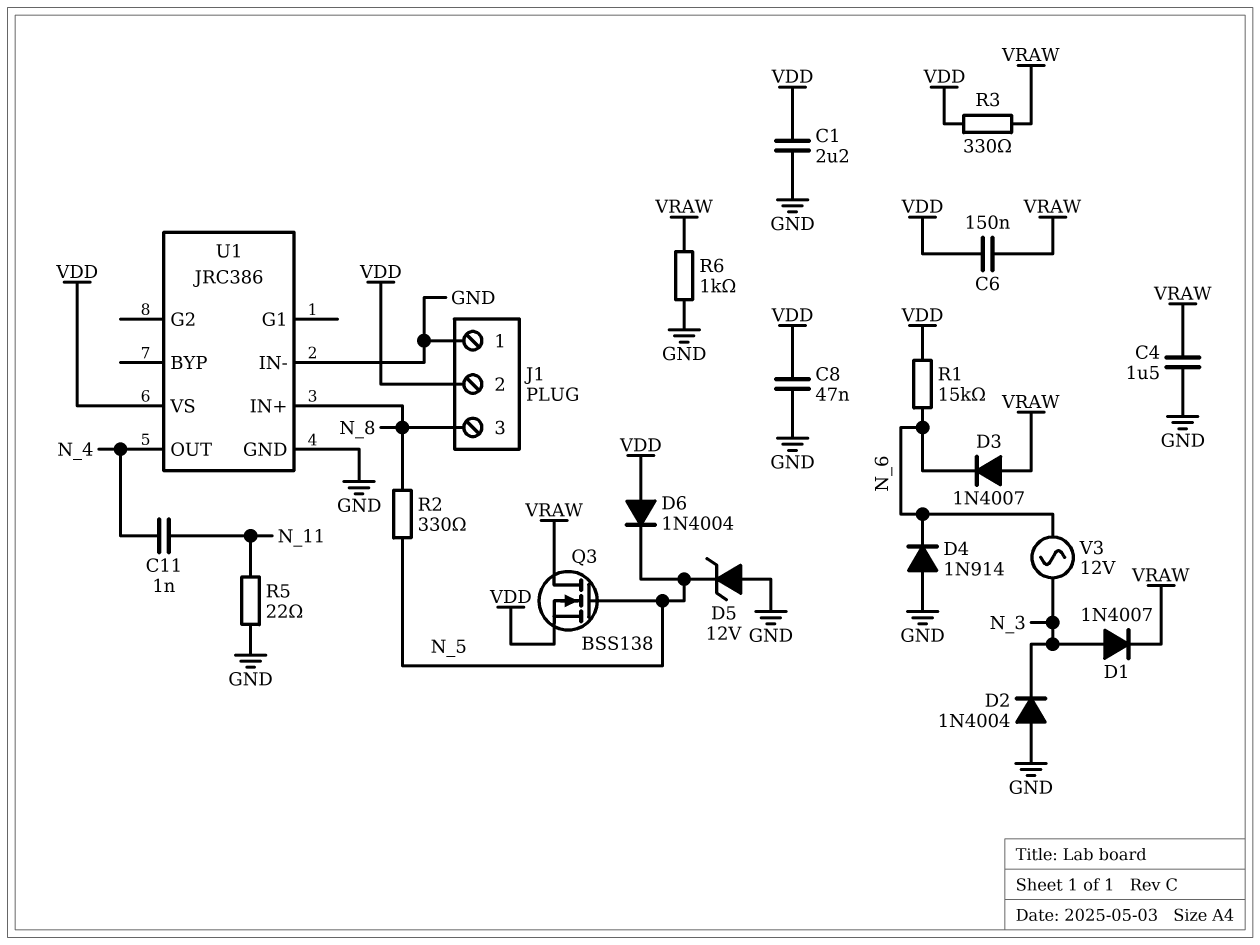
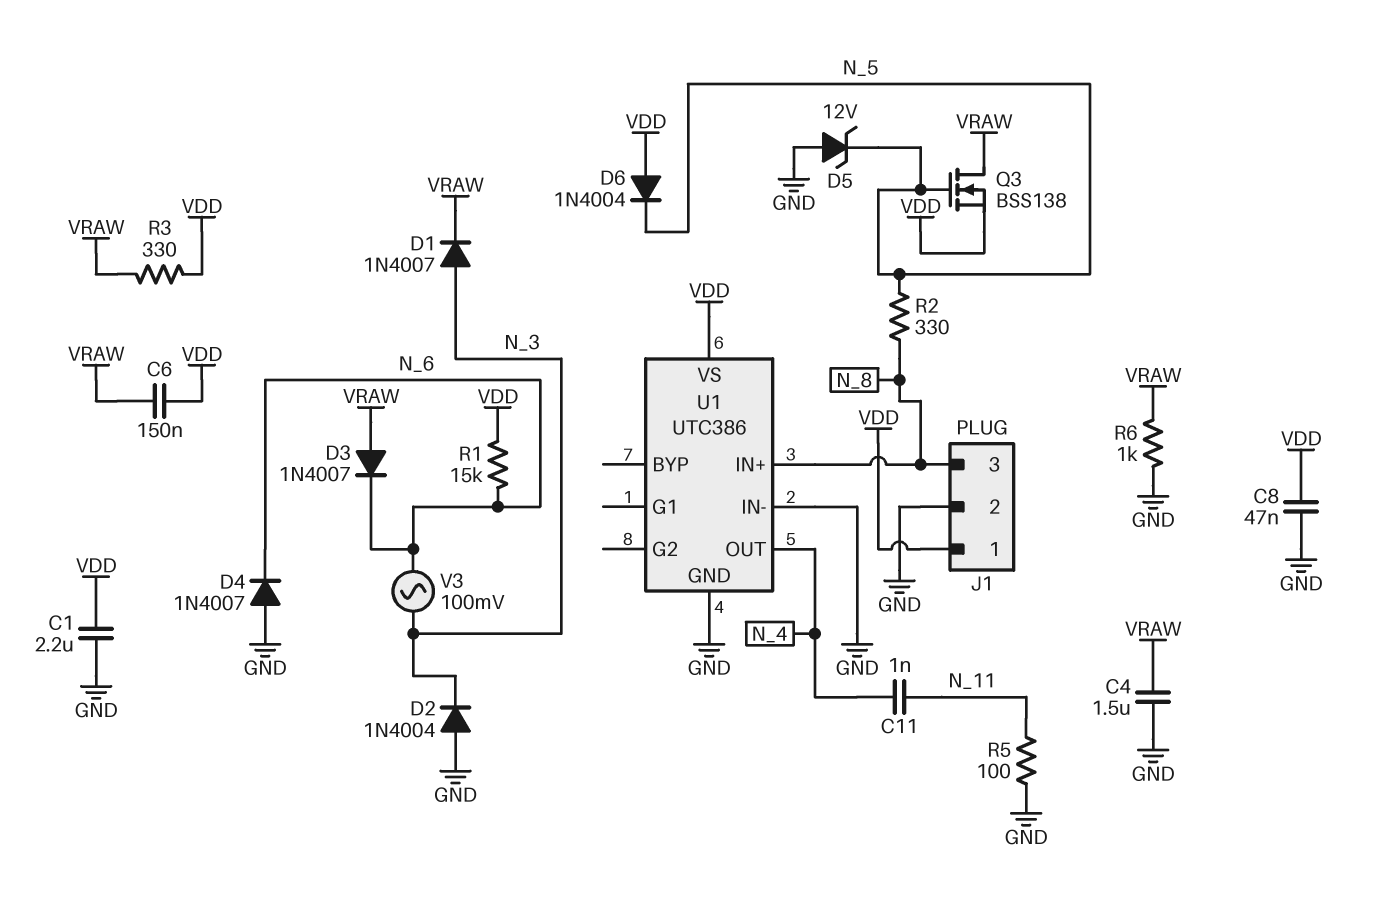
D4: diode 1N914 (A GND, K N_6) -> diode 1N4007 (A GND, K N_6)
J1 pin 1: GND -> VDD
J1 pin 2: VDD -> GND
R5: 22 (GND, N_11) -> 100 (GND, N_11)
U1: JRC386 -> UTC386
V3: AC 12V (N_3, N_6) -> AC 100mV (N_3, N_6)

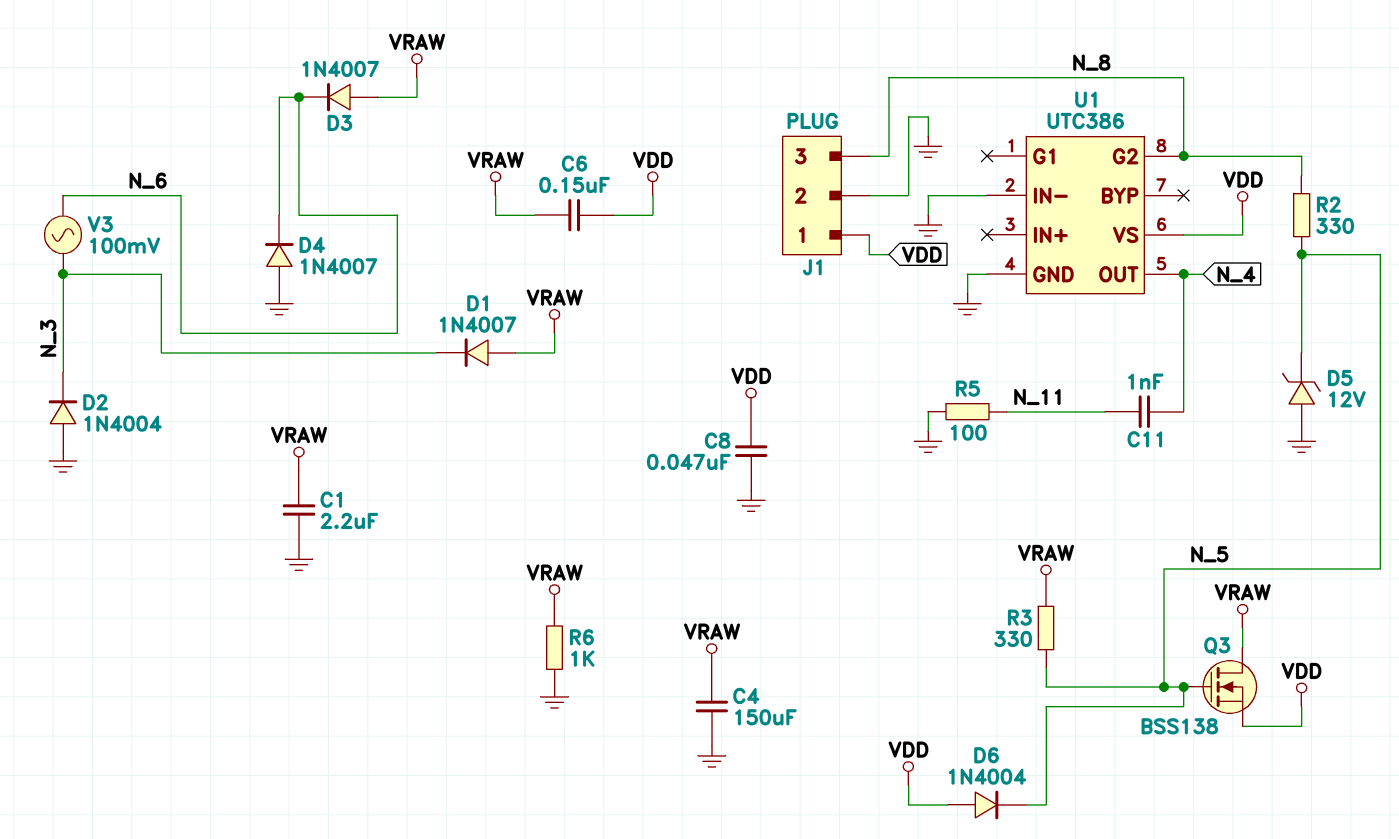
C1: 2.2uF (GND, VDD) -> 2.2uF (GND, VRAW)
C4: 1.5uF (GND, VRAW) -> 150uF (GND, VRAW)
D1: diode 1N4007 (A N_3, K VRAW) -> diode 1N4007 (A VRAW, K N_3)
R1: 15k (N_6, VDD) -> none
R3: 330 (VDD, VRAW) -> 330 (N_5, VRAW)
U1 pin G2: none -> N_8
U1 pin IN+: N_8 -> none

